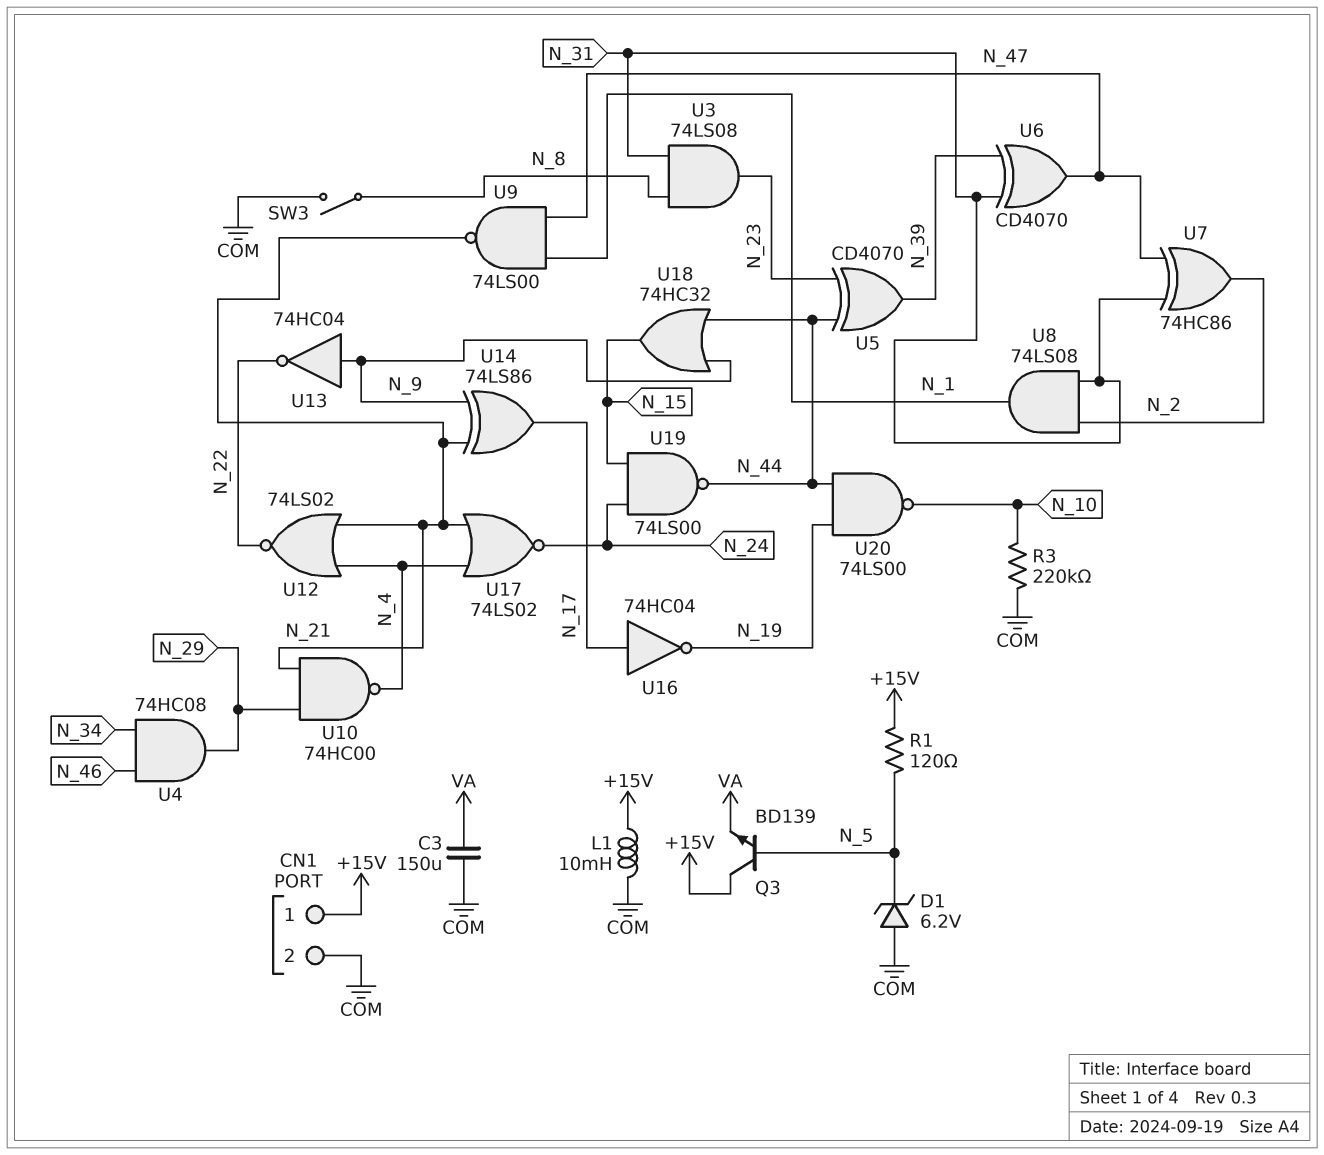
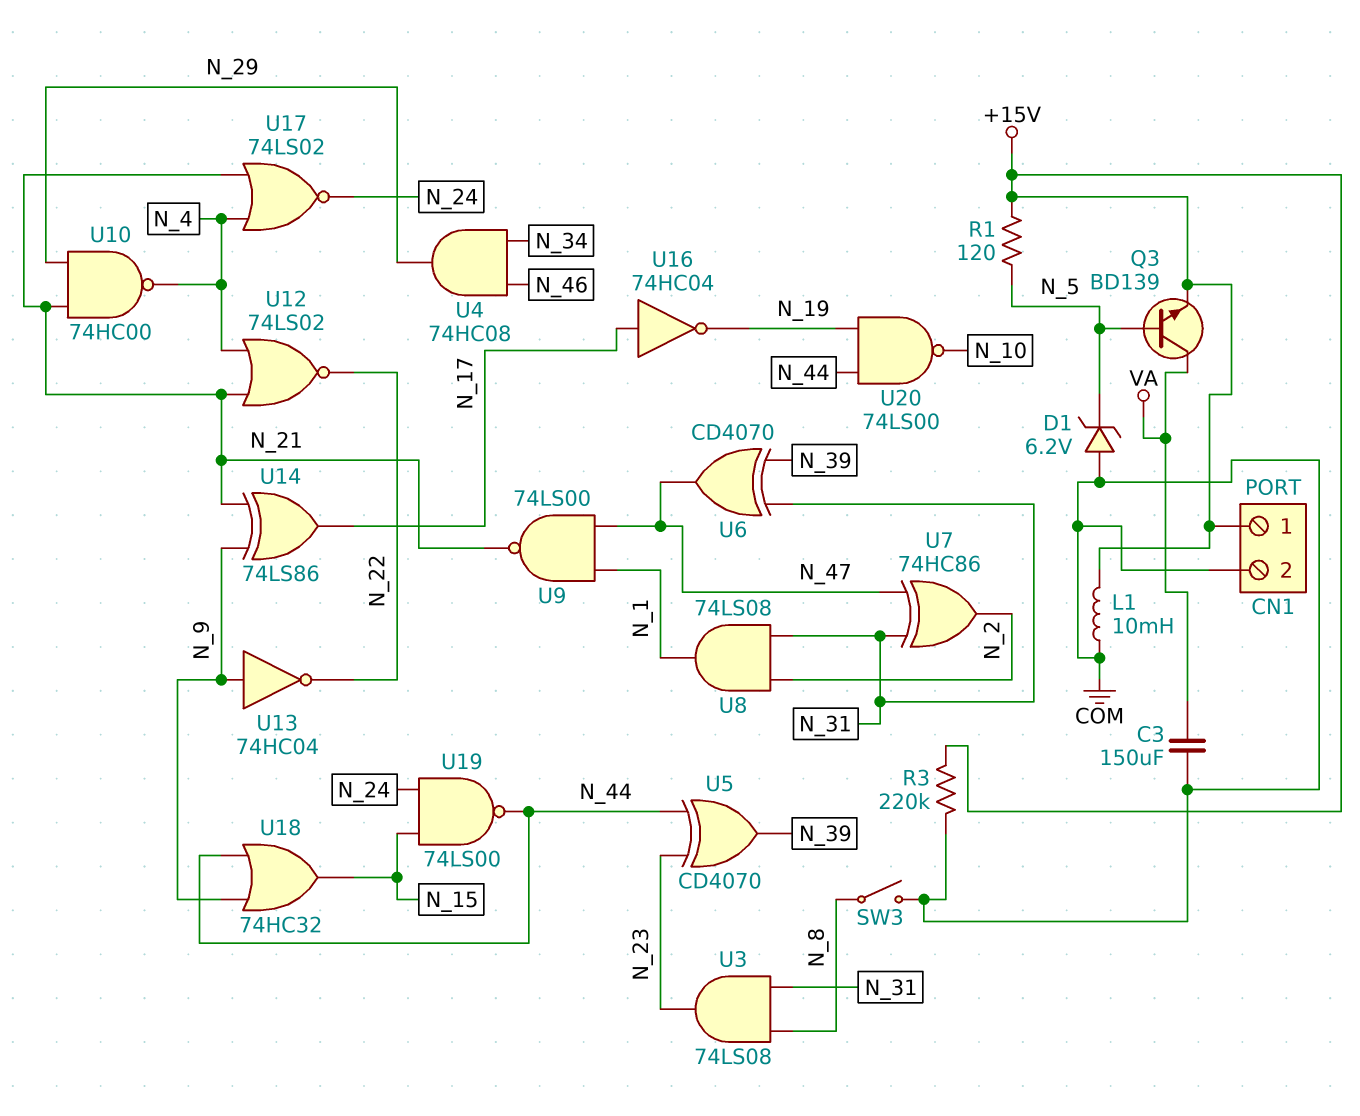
Q3: NPN BD139 (B N_5, C +15V, E VA) -> NPN BD139 (B N_5, C VA, E +15V)
R3: 220k (COM, N_10) -> 220k (+15V, COM)

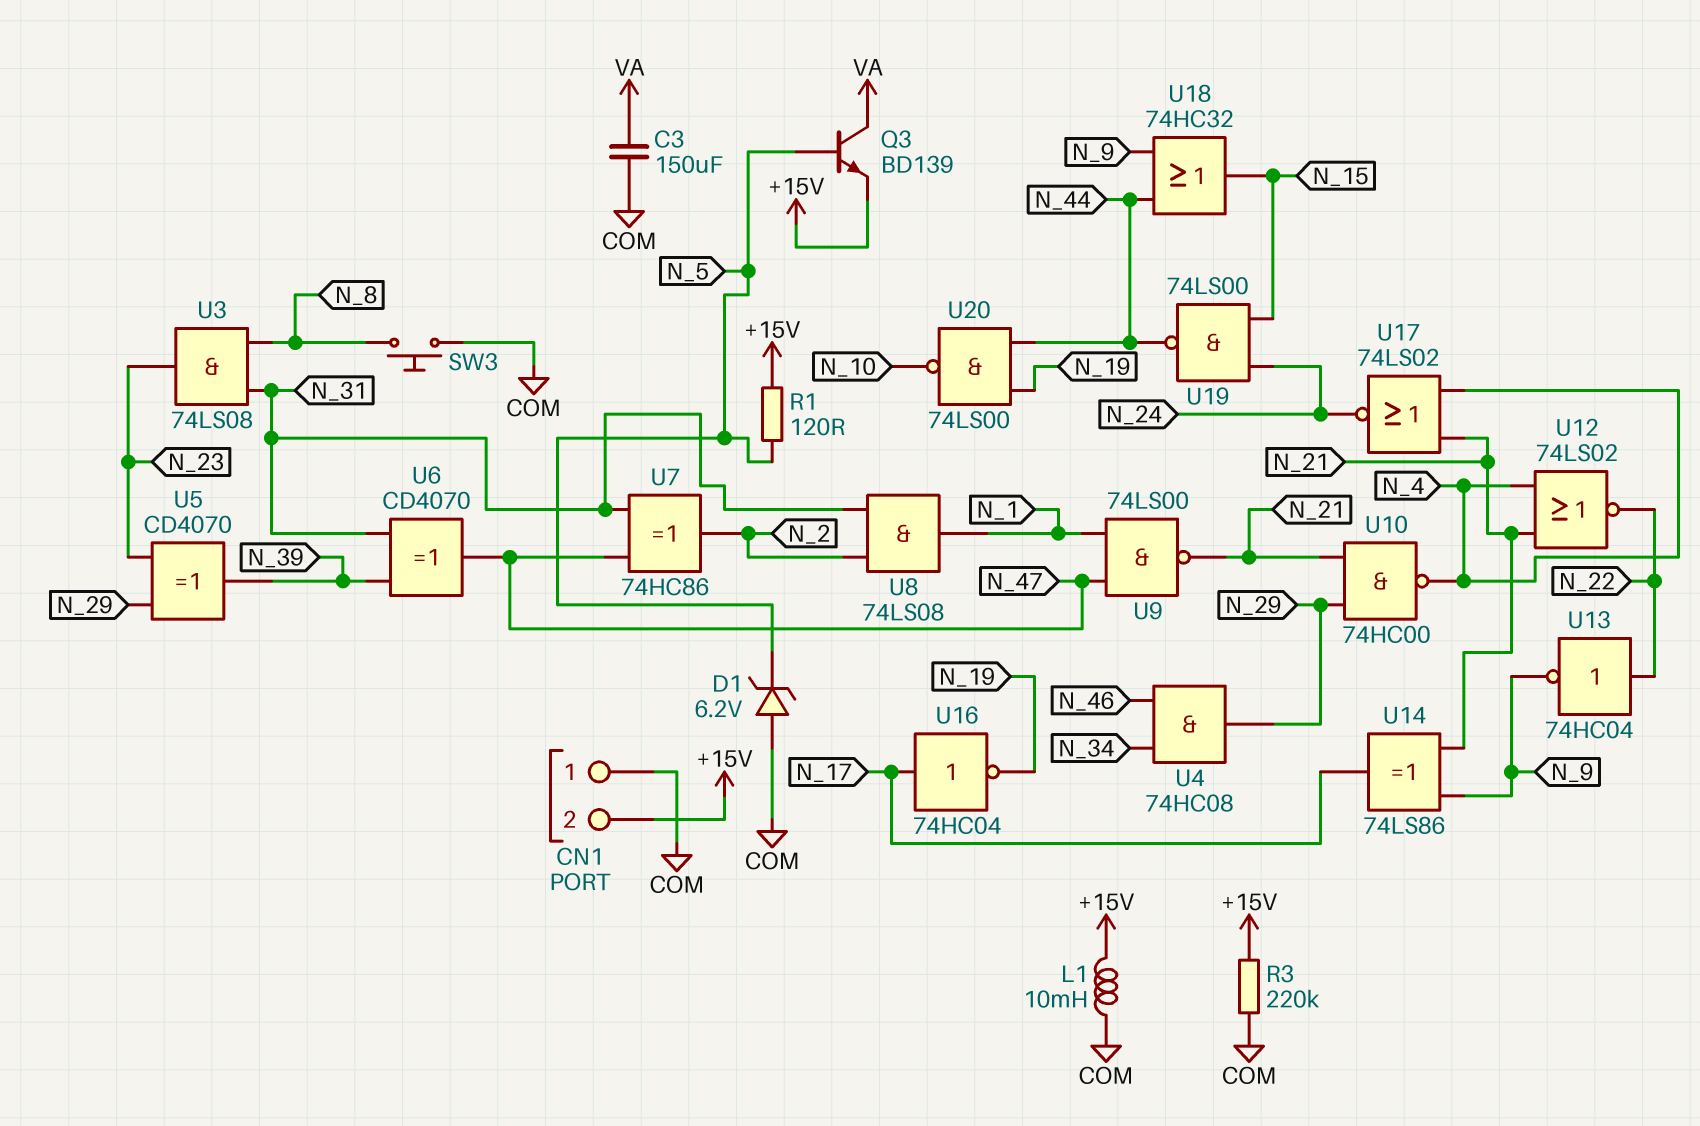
CN1 pin 1: +15V -> COM
CN1 pin 2: COM -> +15V
SW3: switch (COM, N_8) -> button (COM, N_8)
U5: XOR CD4070 (in N_23, in N_44, out N_39) -> XOR CD4070 (in N_23, in N_29, out N_39)
U13: NOT 74HC04 (in N_9, out N_22) -> NOT 74HC04 (in N_22, out N_9)

